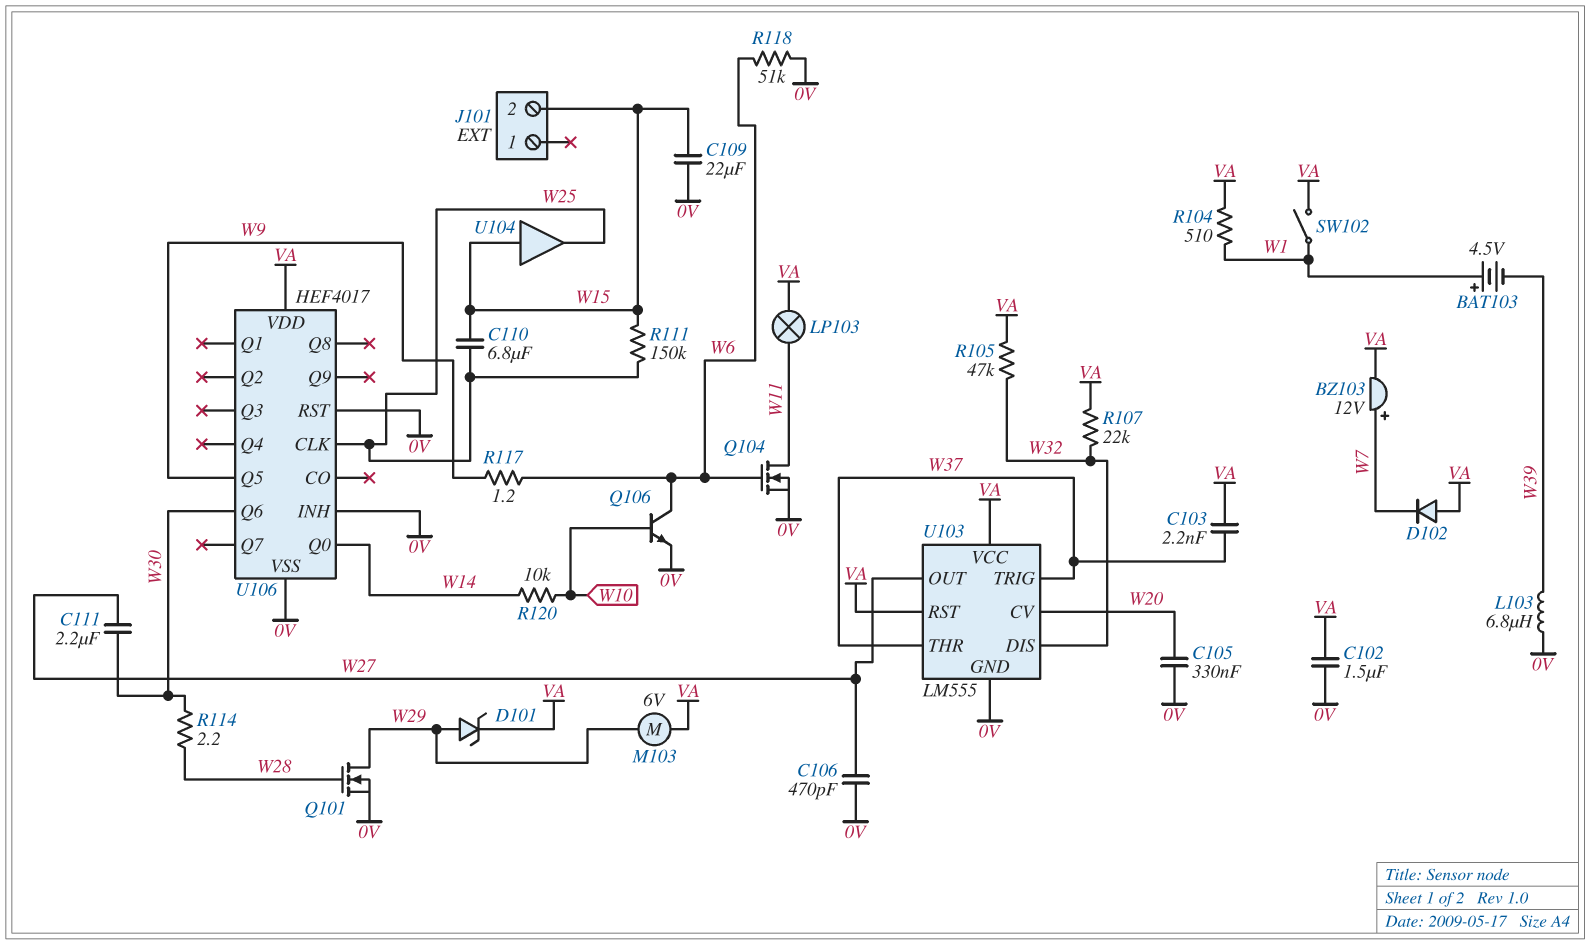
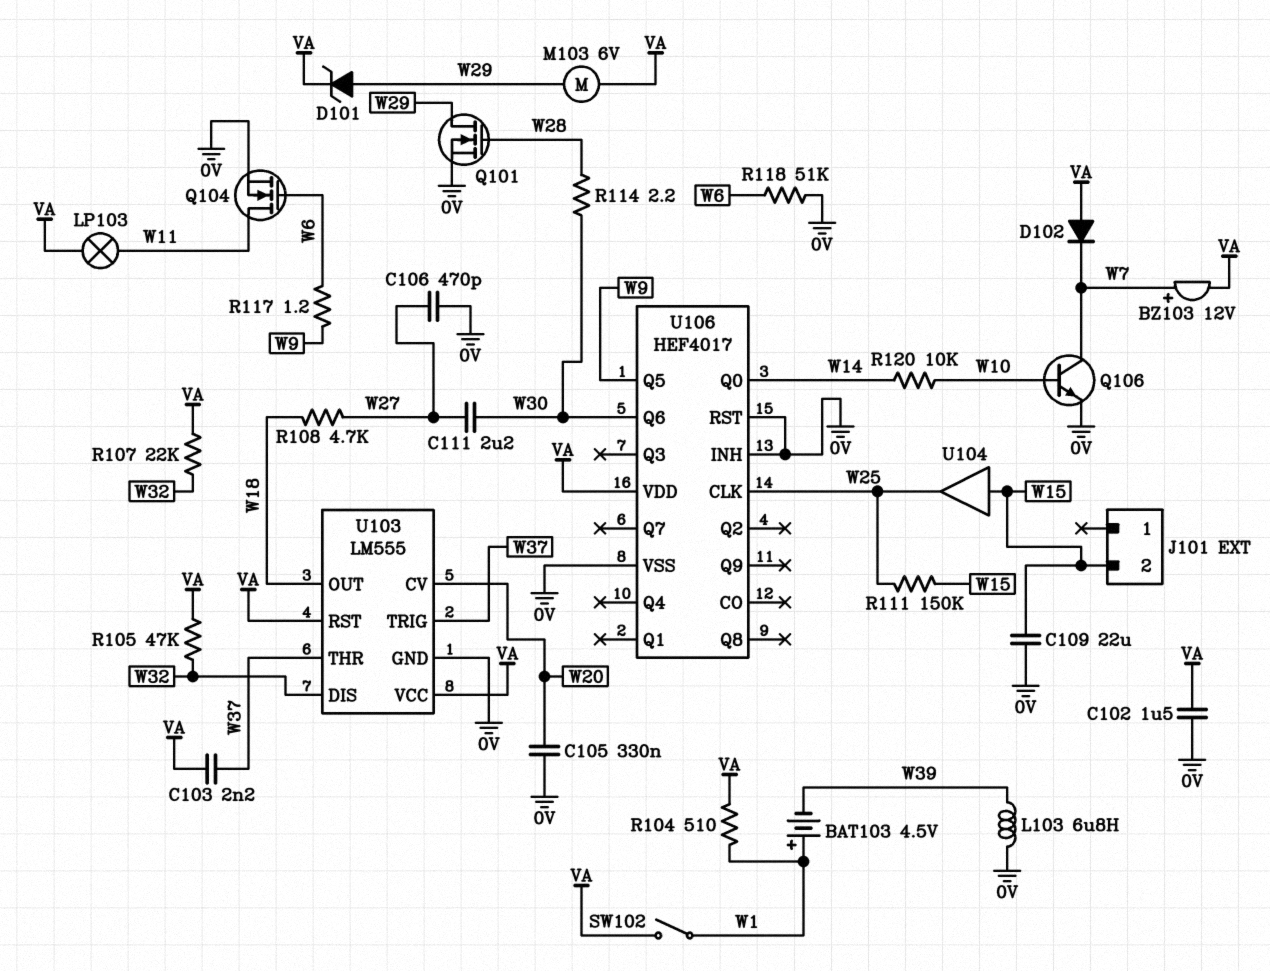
C110: 6.8uF (W15, W25) -> none
Q106: NPN (B W10, C W6, E 0V) -> NPN (B W10, C W7, E 0V)
R108: none -> 4.7k (W18, W27)
U103 pin OUT: W27 -> W18

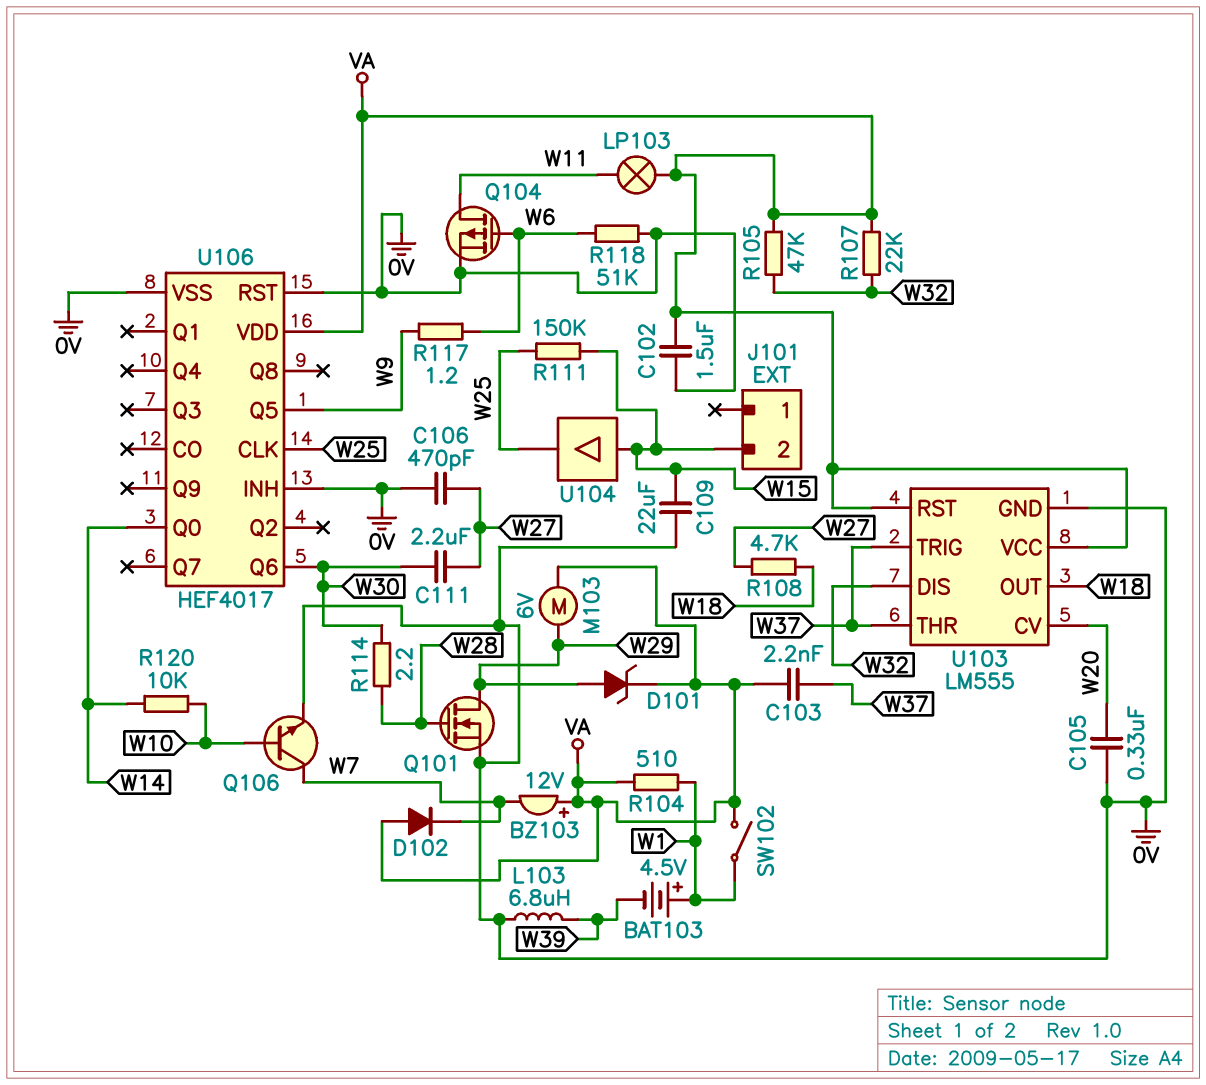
BZ103: buzzer 12V (plus W7, minus VA) -> buzzer 12V (plus VA, minus W7)
Q104: NMOS (G W6, D W11, S 0V) -> PMOS (G W6, D W11, S 0V)

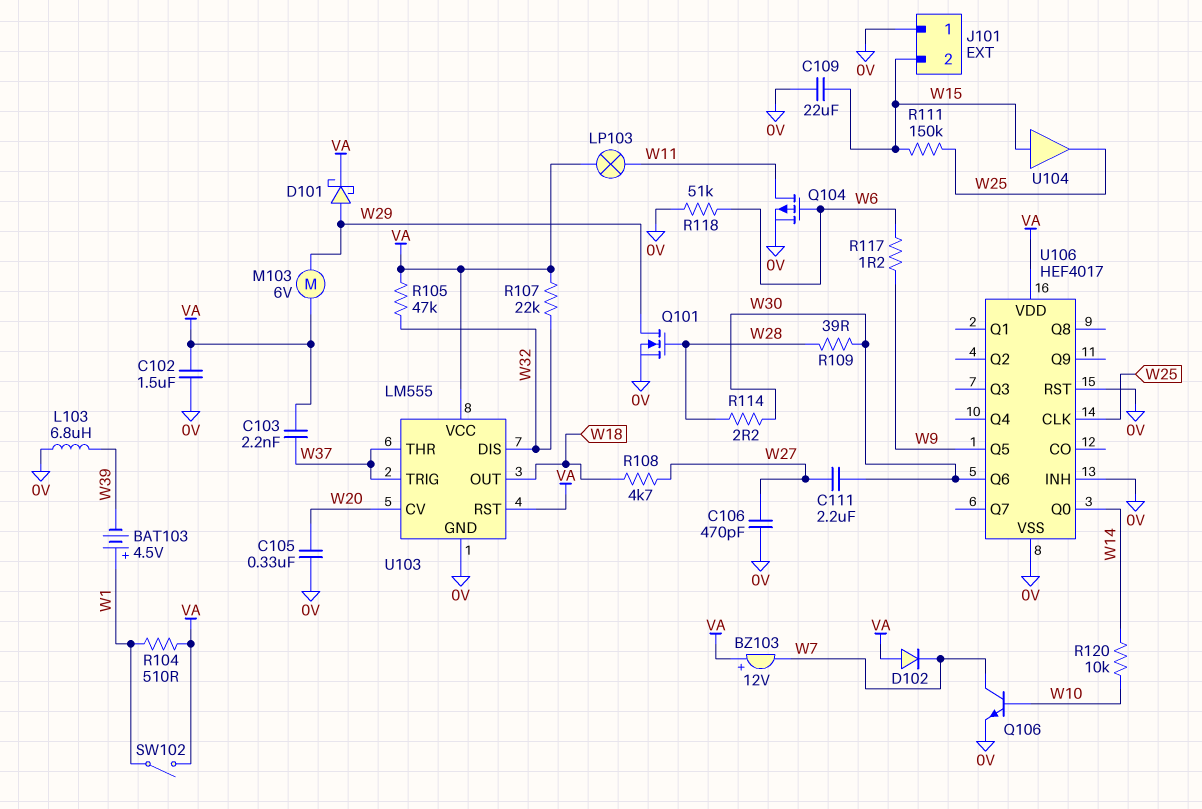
D101: zener (A W29, K VA) -> schottky (A W29, K VA)
J101 pin 1: none -> 0V
R109: none -> 39 (W28, W30)

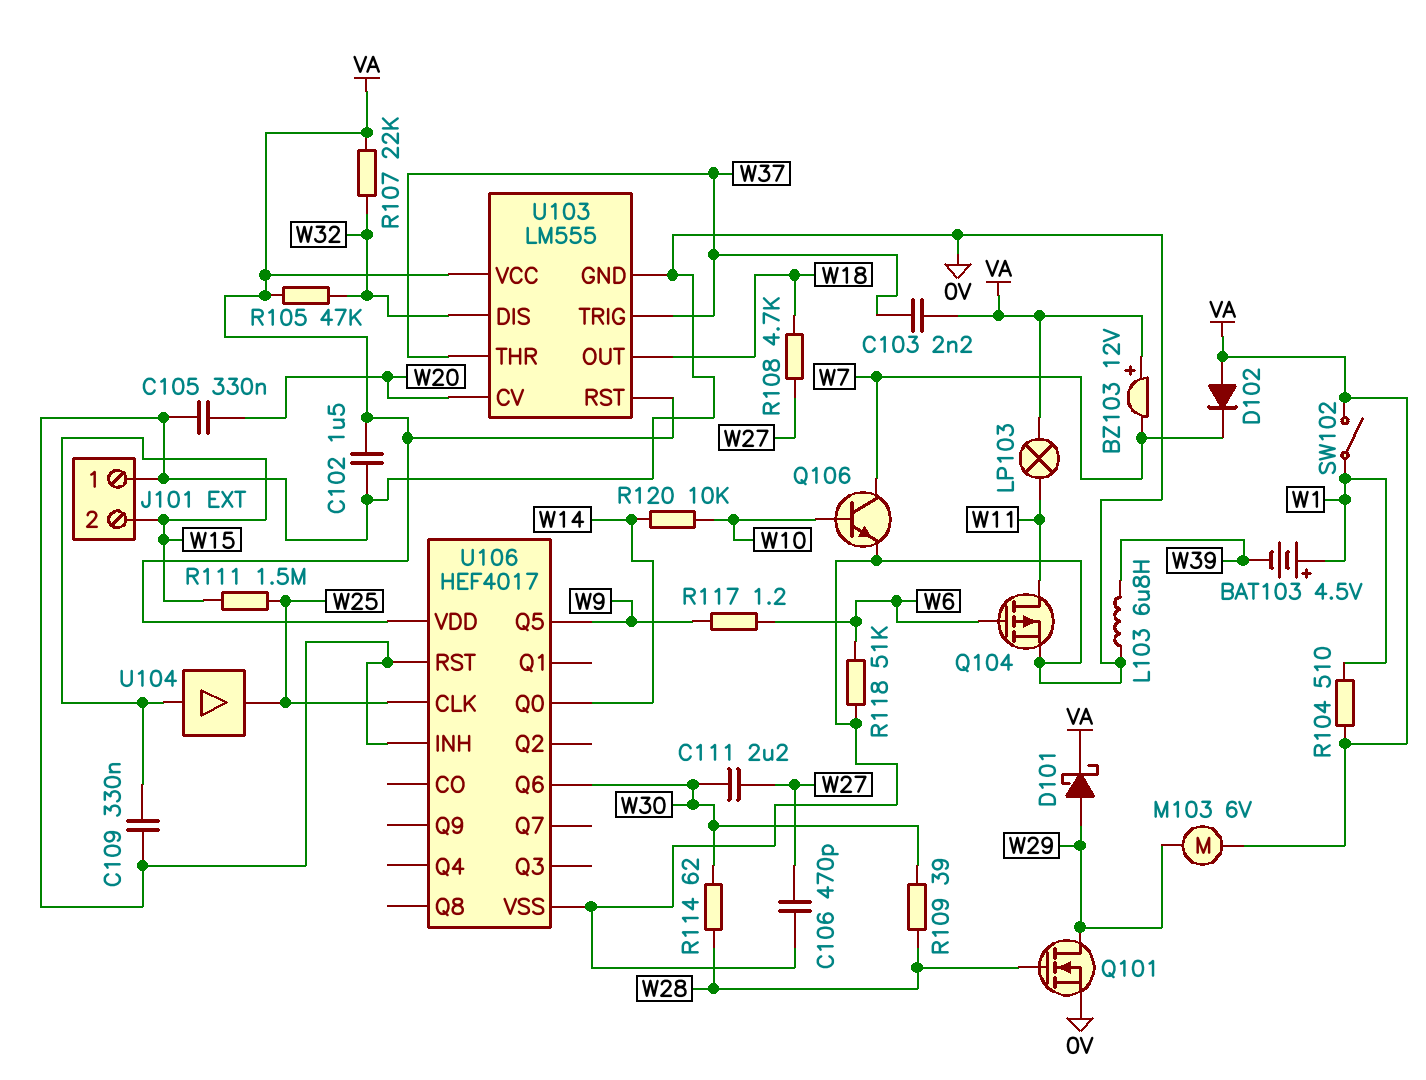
C109: 22uF (0V, W15) -> 330nF (0V, W15)
R111: 150k (W15, W25) -> 1.5M (W15, W25)
R114: 2.2 (W28, W30) -> 62 (W28, W30)

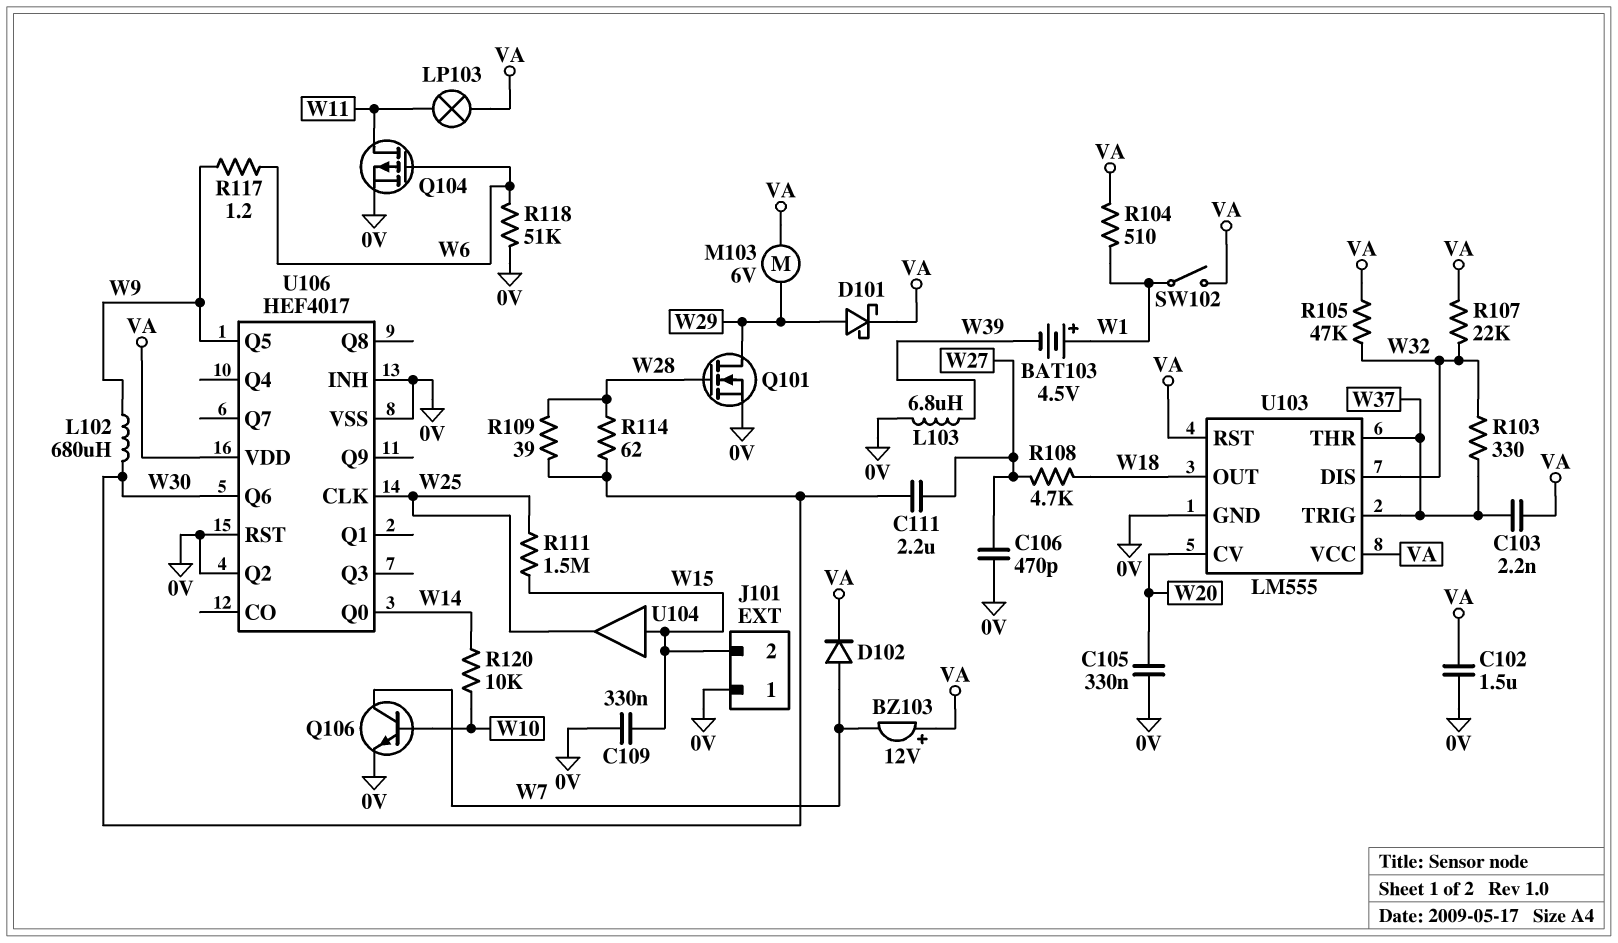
D102: diode (A VA, K W7) -> diode (A W7, K VA)
L102: none -> 680uH (W9, W30)
R103: none -> 330 (W32, W37)
U106 pin Q2: none -> 0V

